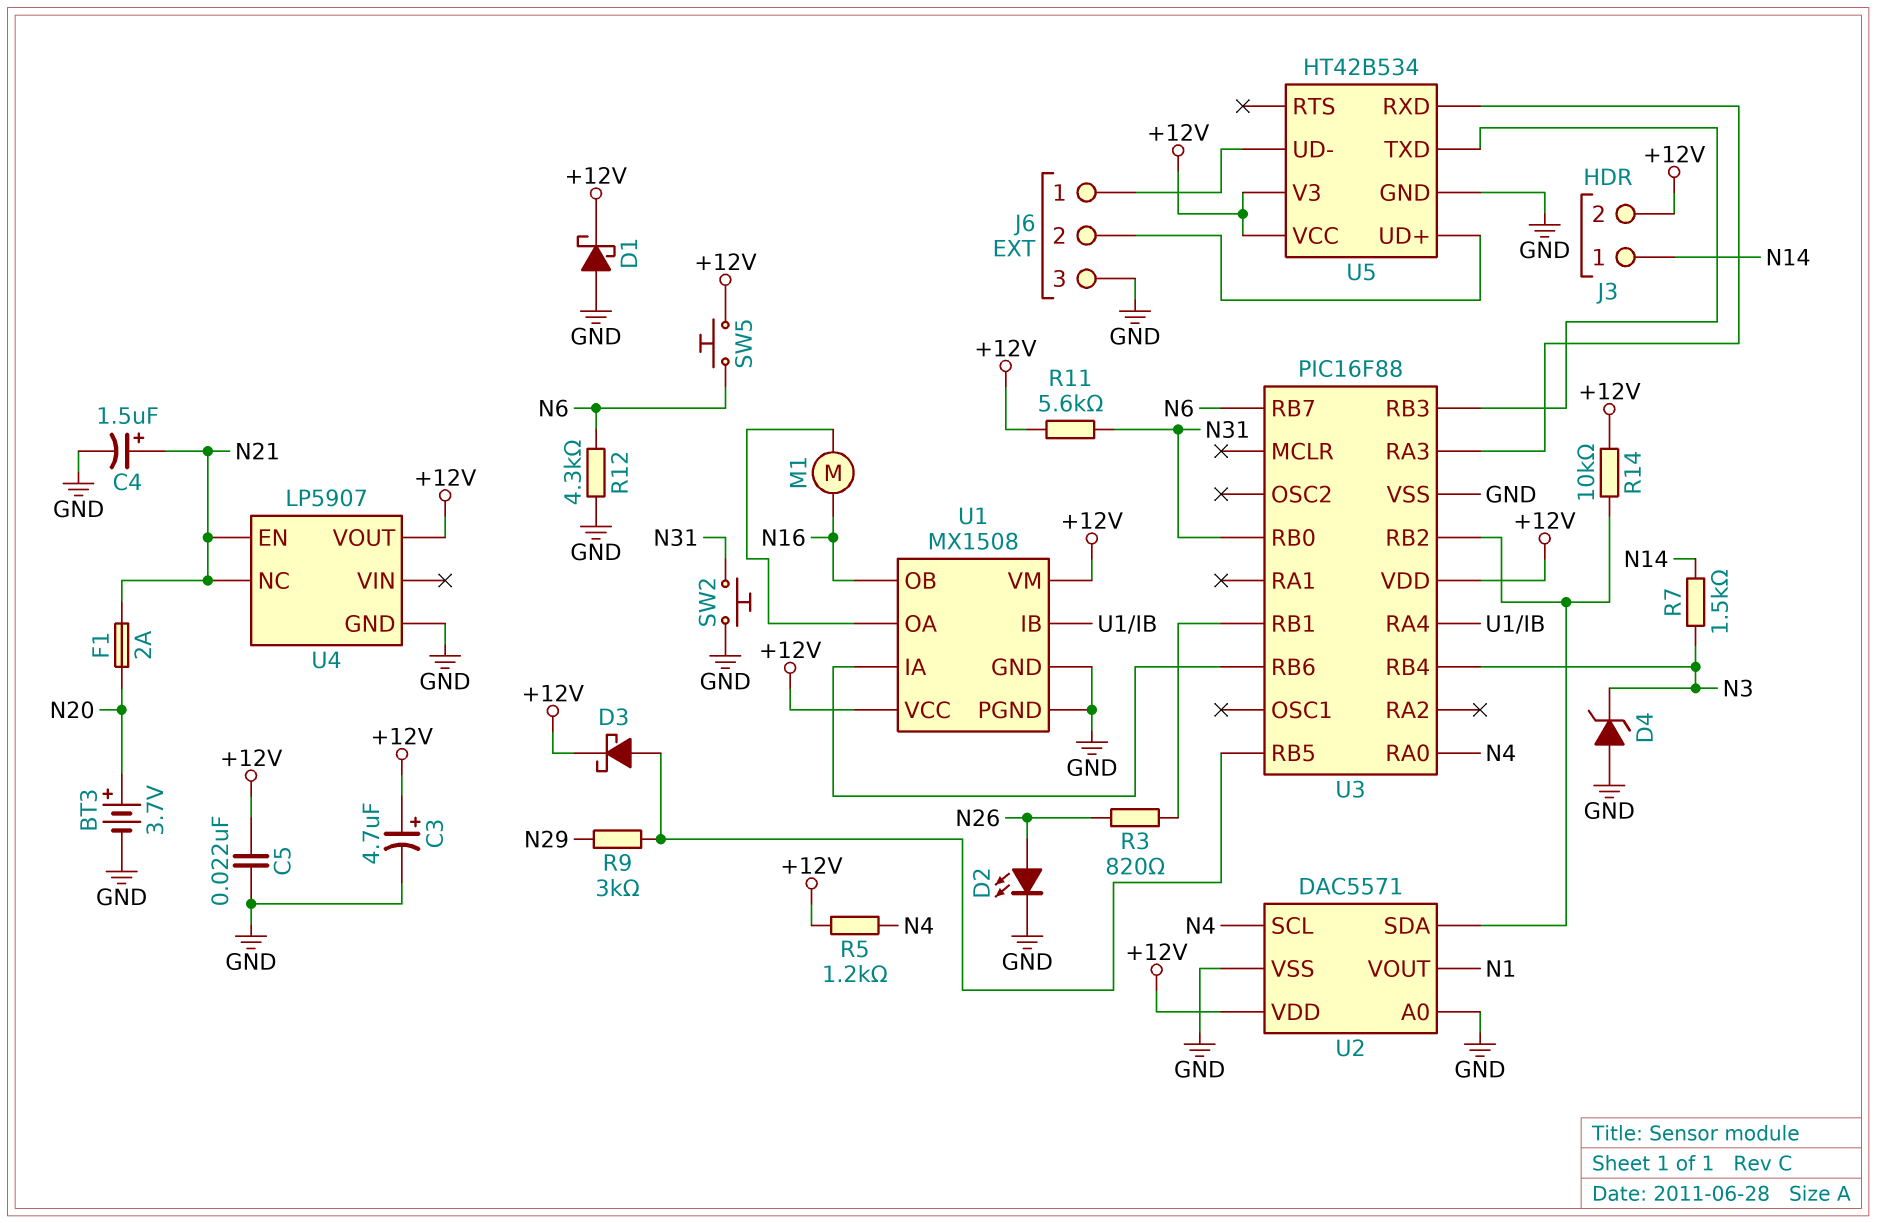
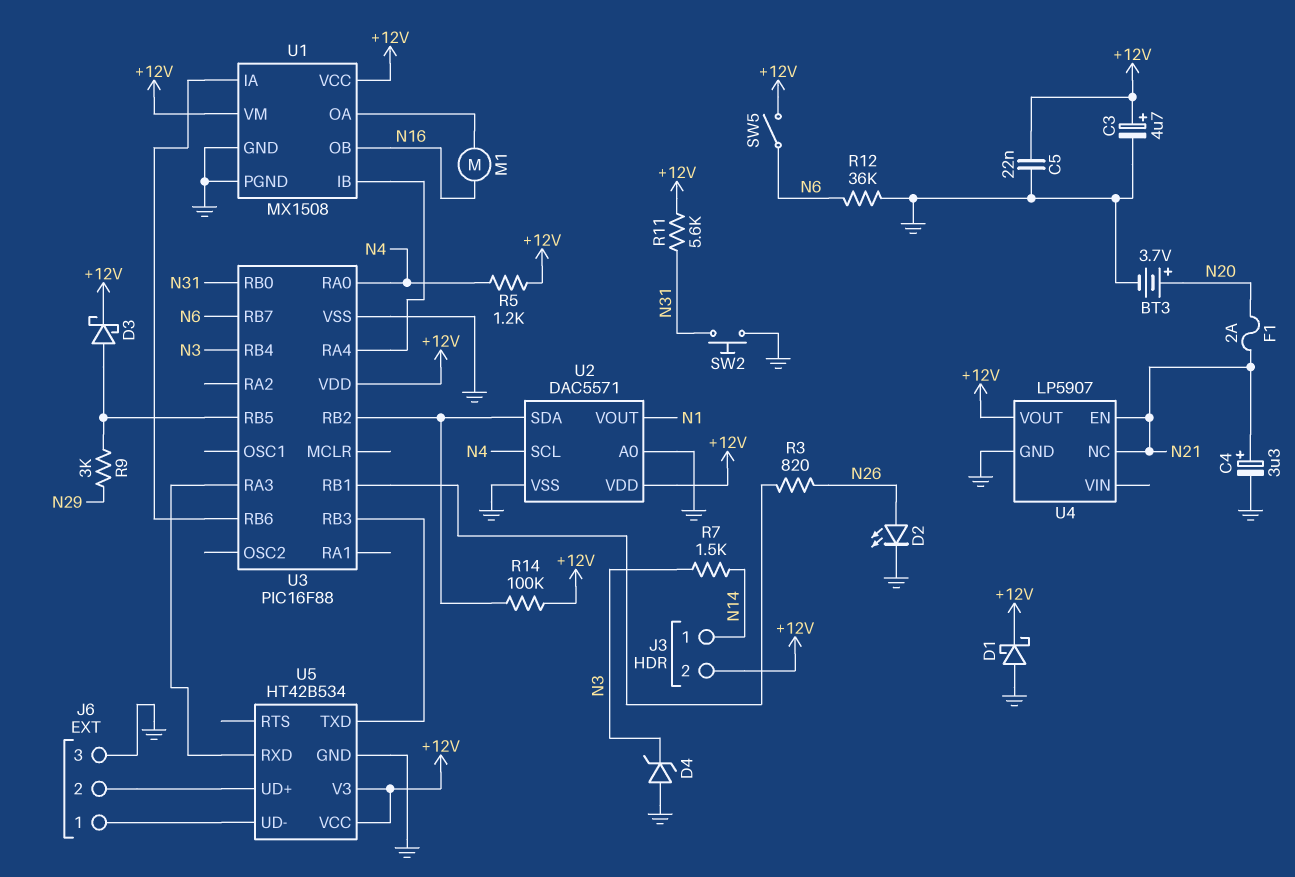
C4: 1.5uF (plus N21, minus GND) -> 3.3uF (plus N21, minus GND)
R12: 4.3k (GND, N6) -> 36k (GND, N6)
R14: 10k (+12V, U2/SDA) -> 100k (+12V, U2/SDA)
SW5: button (+12V, N6) -> switch (+12V, N6)

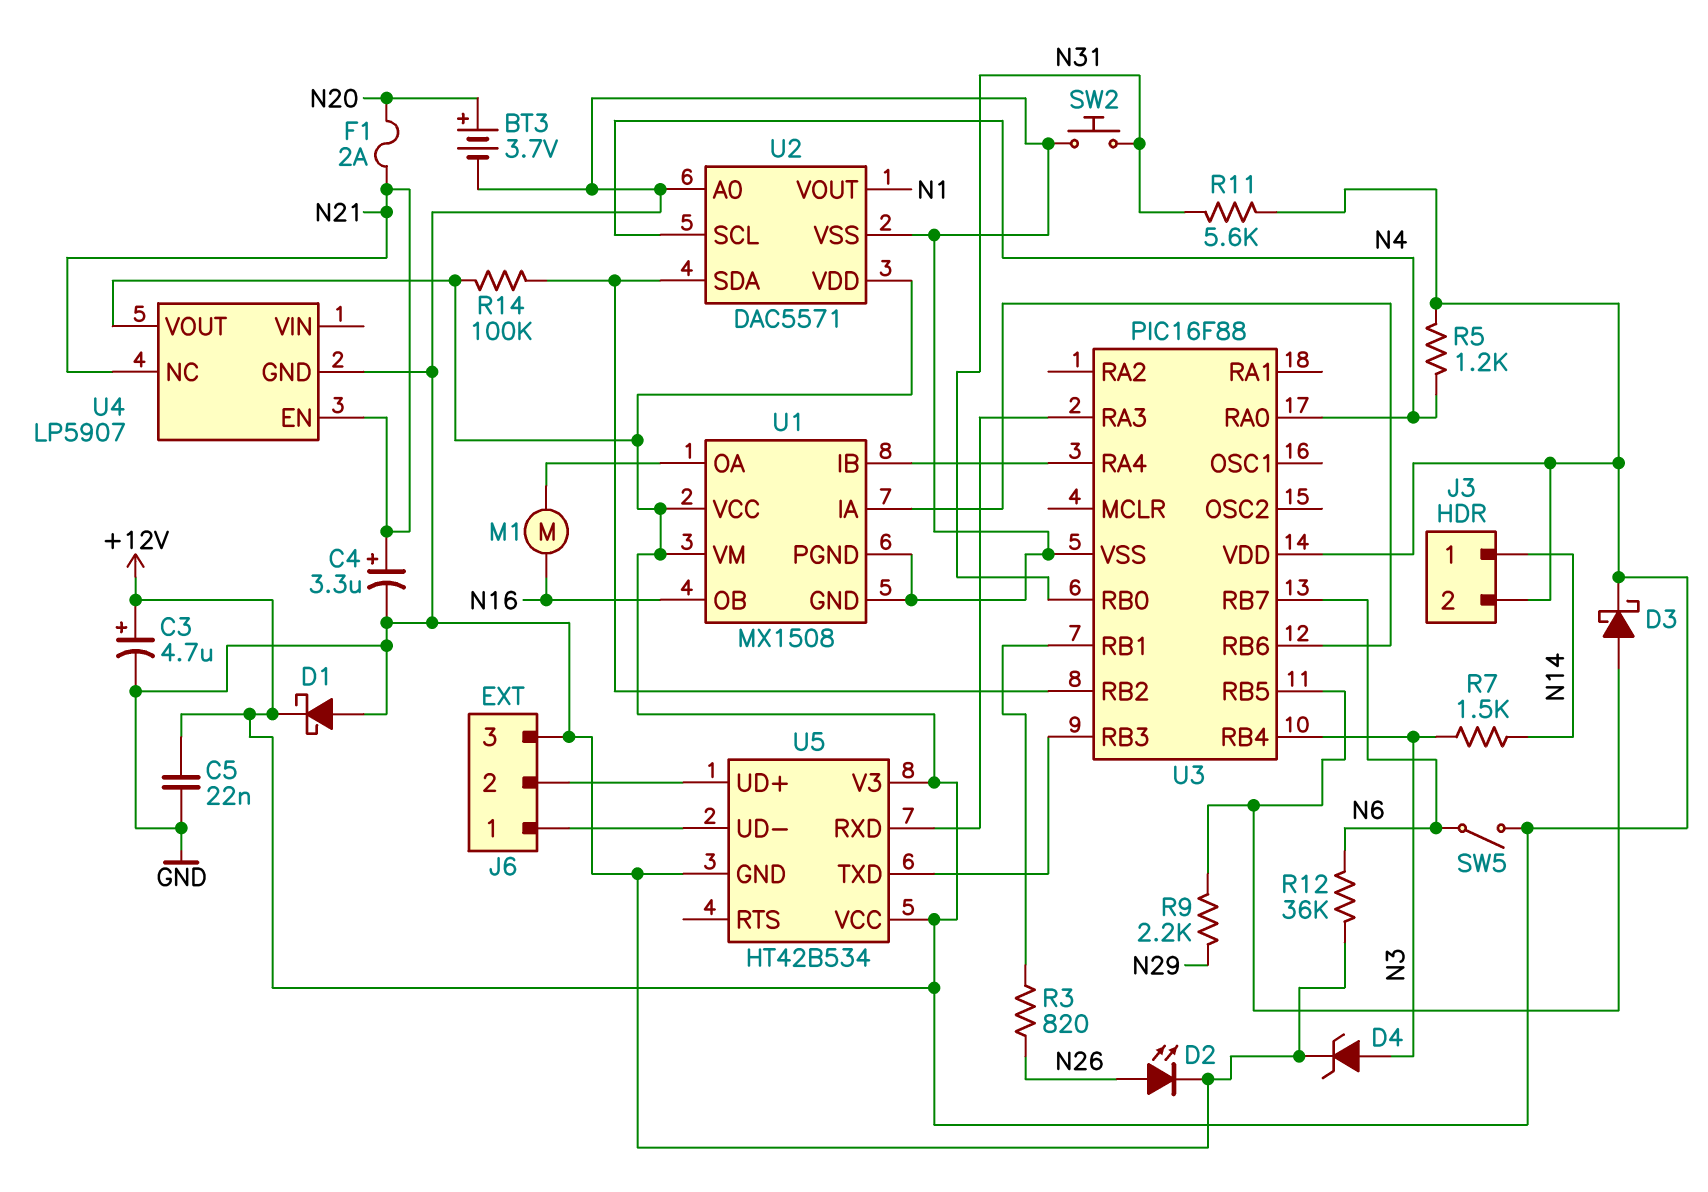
D4: zener (A GND, K N3) -> zener (A N3, K GND)
R9: 3k (N29, U3/RB5) -> 2.2k (N29, U3/RB5)

